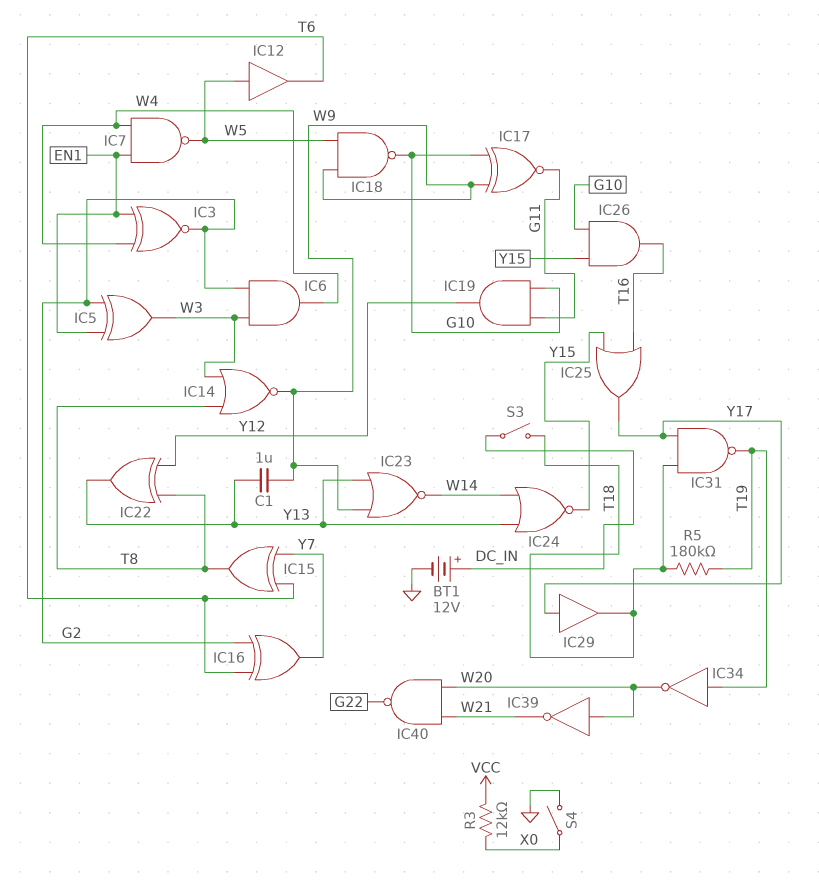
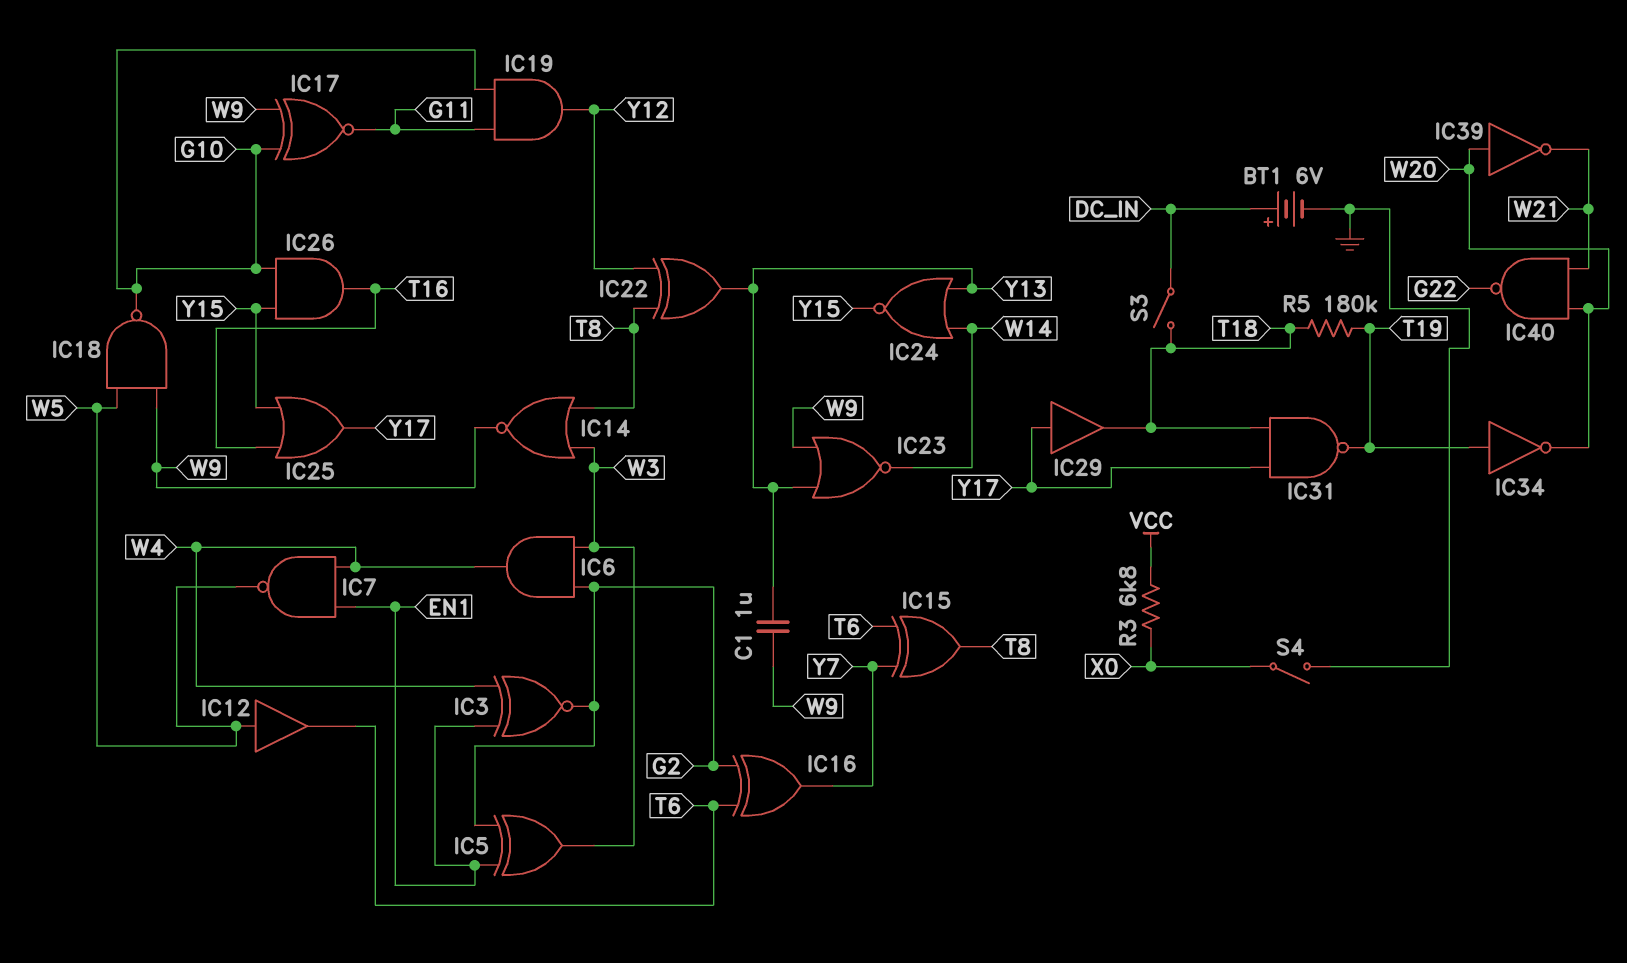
BT1: 12V (plus DC_IN, minus GND) -> 6V (plus DC_IN, minus GND)
R3: 12k (VCC, X0) -> 6.8k (VCC, X0)

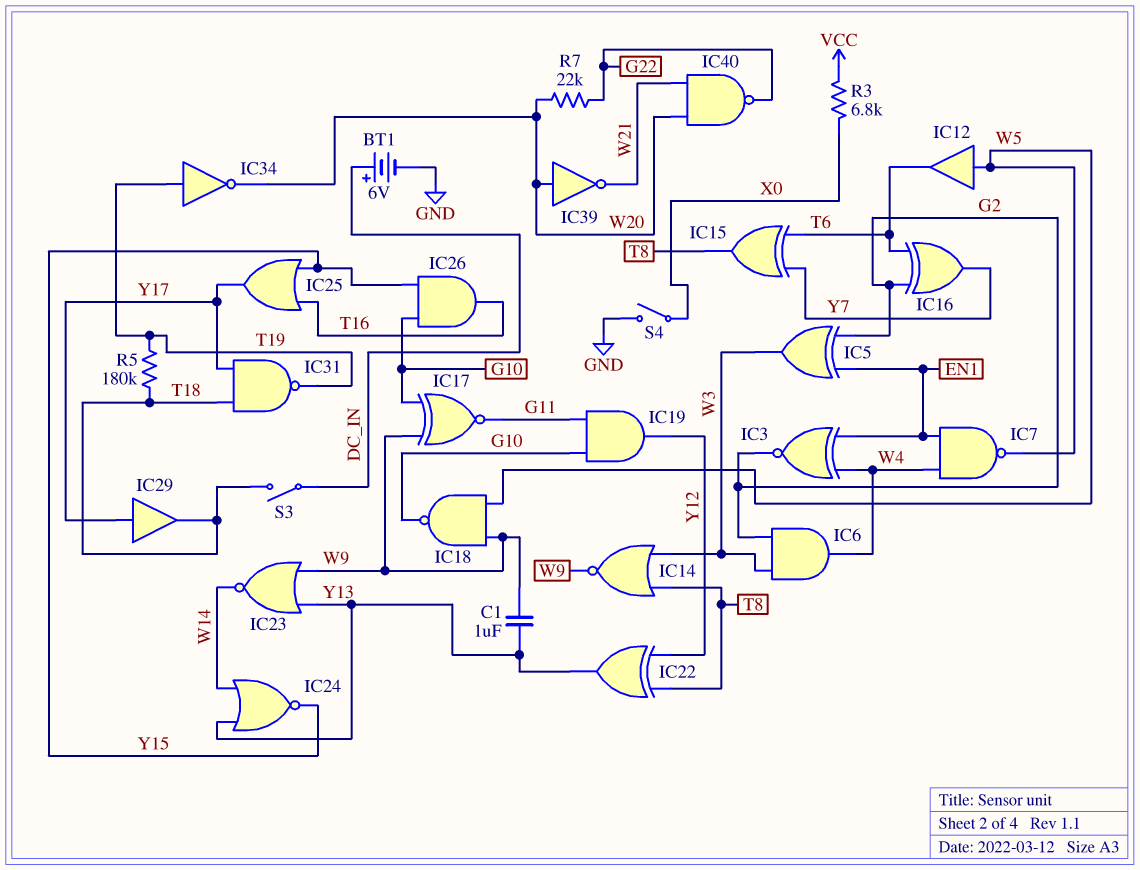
R7: none -> 22k (G22, W20)

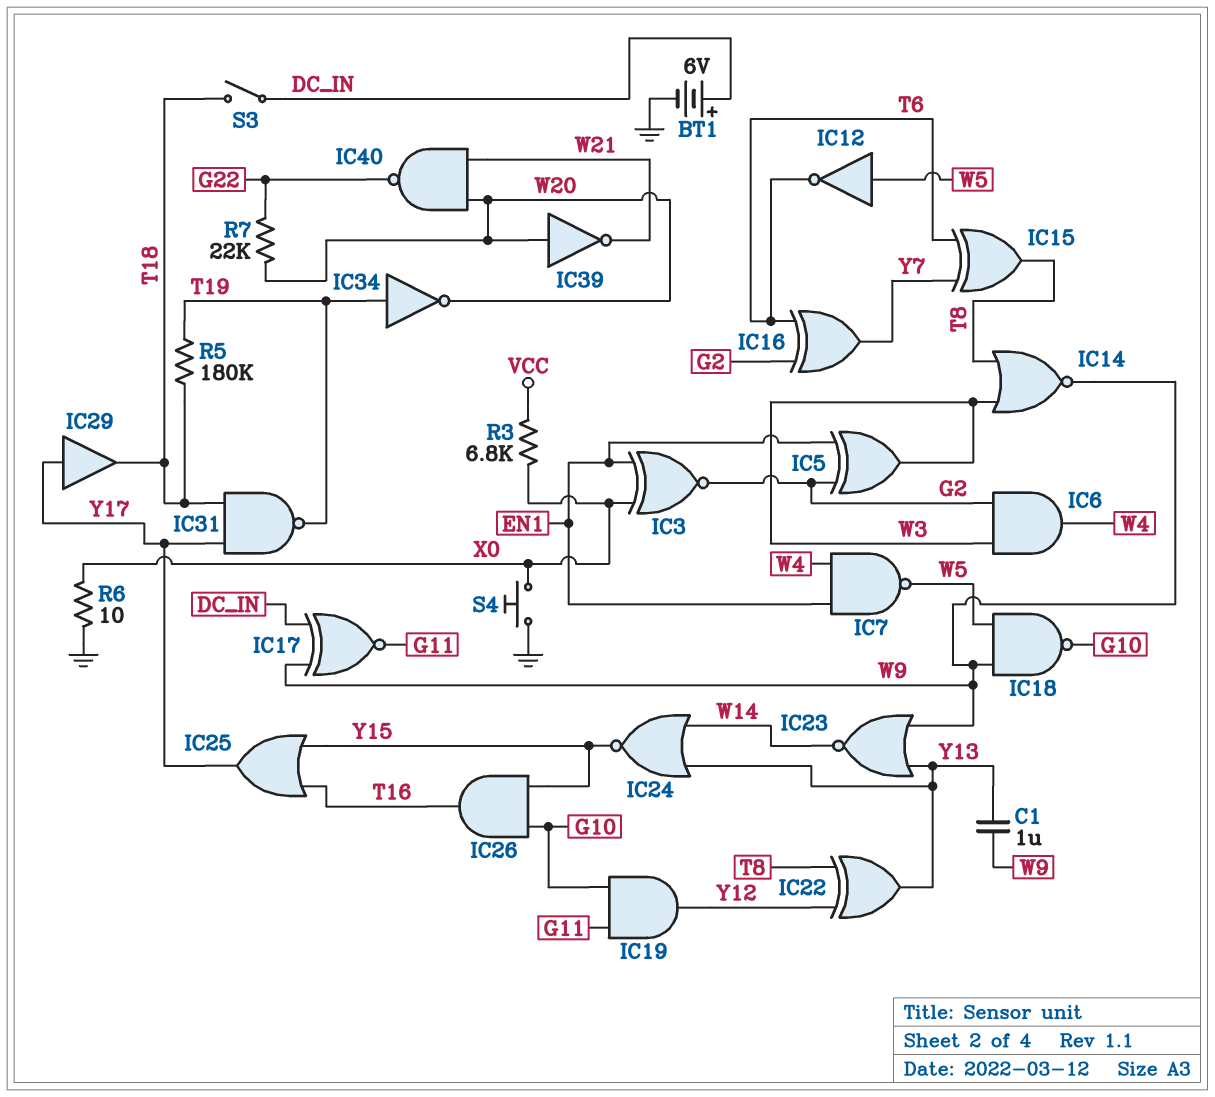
IC3: XNOR (in EN1, in W4, out G2) -> XNOR (in EN1, in X0, out G2)
IC12: buffer (in W5, out T6) -> NOT (in W5, out T6)
IC17: XNOR (in G10, in W9, out G11) -> XNOR (in DC_IN, in W9, out G11)
R6: none -> 10 (GND, X0)
S4: switch (GND, X0) -> button (GND, X0)

